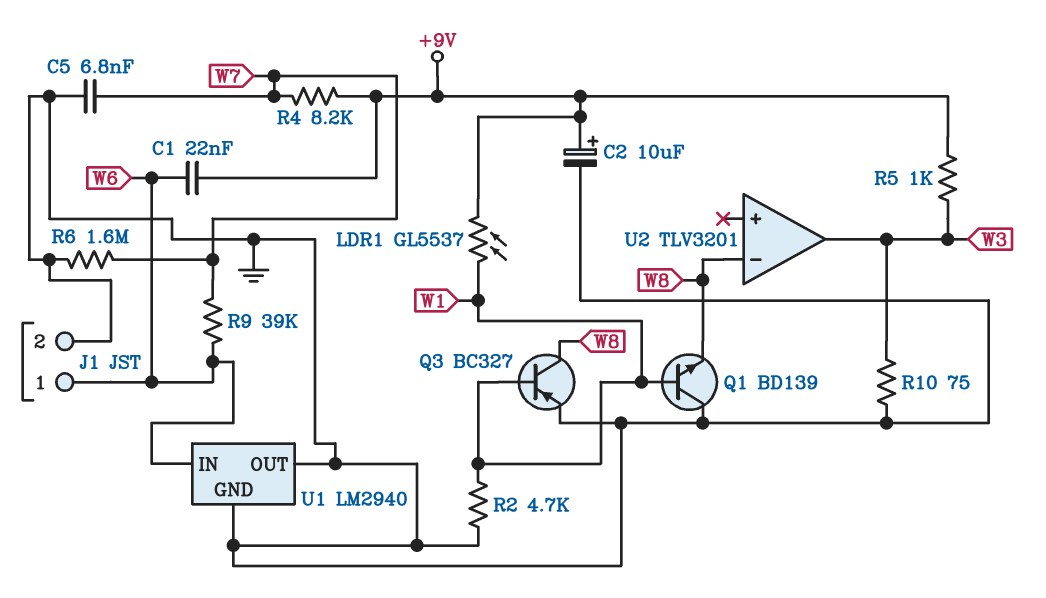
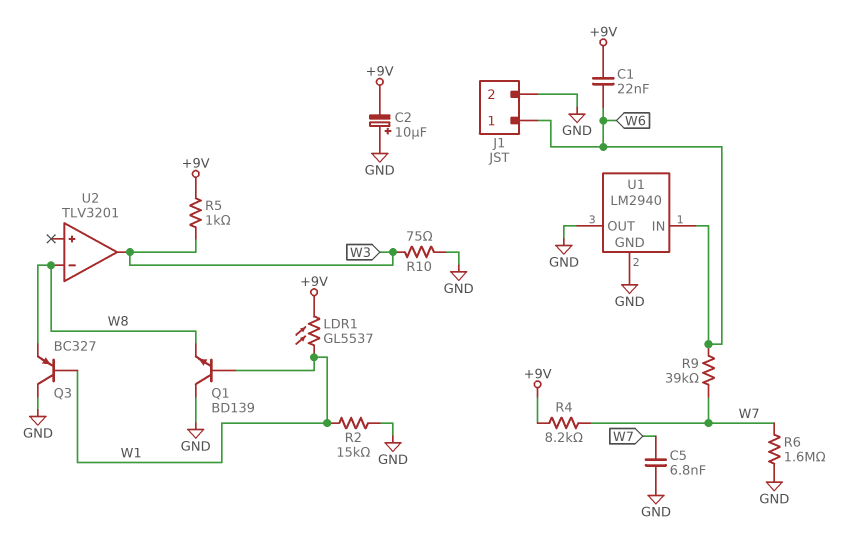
C2: 10uF (plus +9V, minus GND) -> 10uF (plus GND, minus +9V)
Q3: PNP BC327 (B W1, C W8, E GND) -> PNP BC327 (B W1, C GND, E W8)
R2: 4.7k (GND, W1) -> 15k (GND, W1)

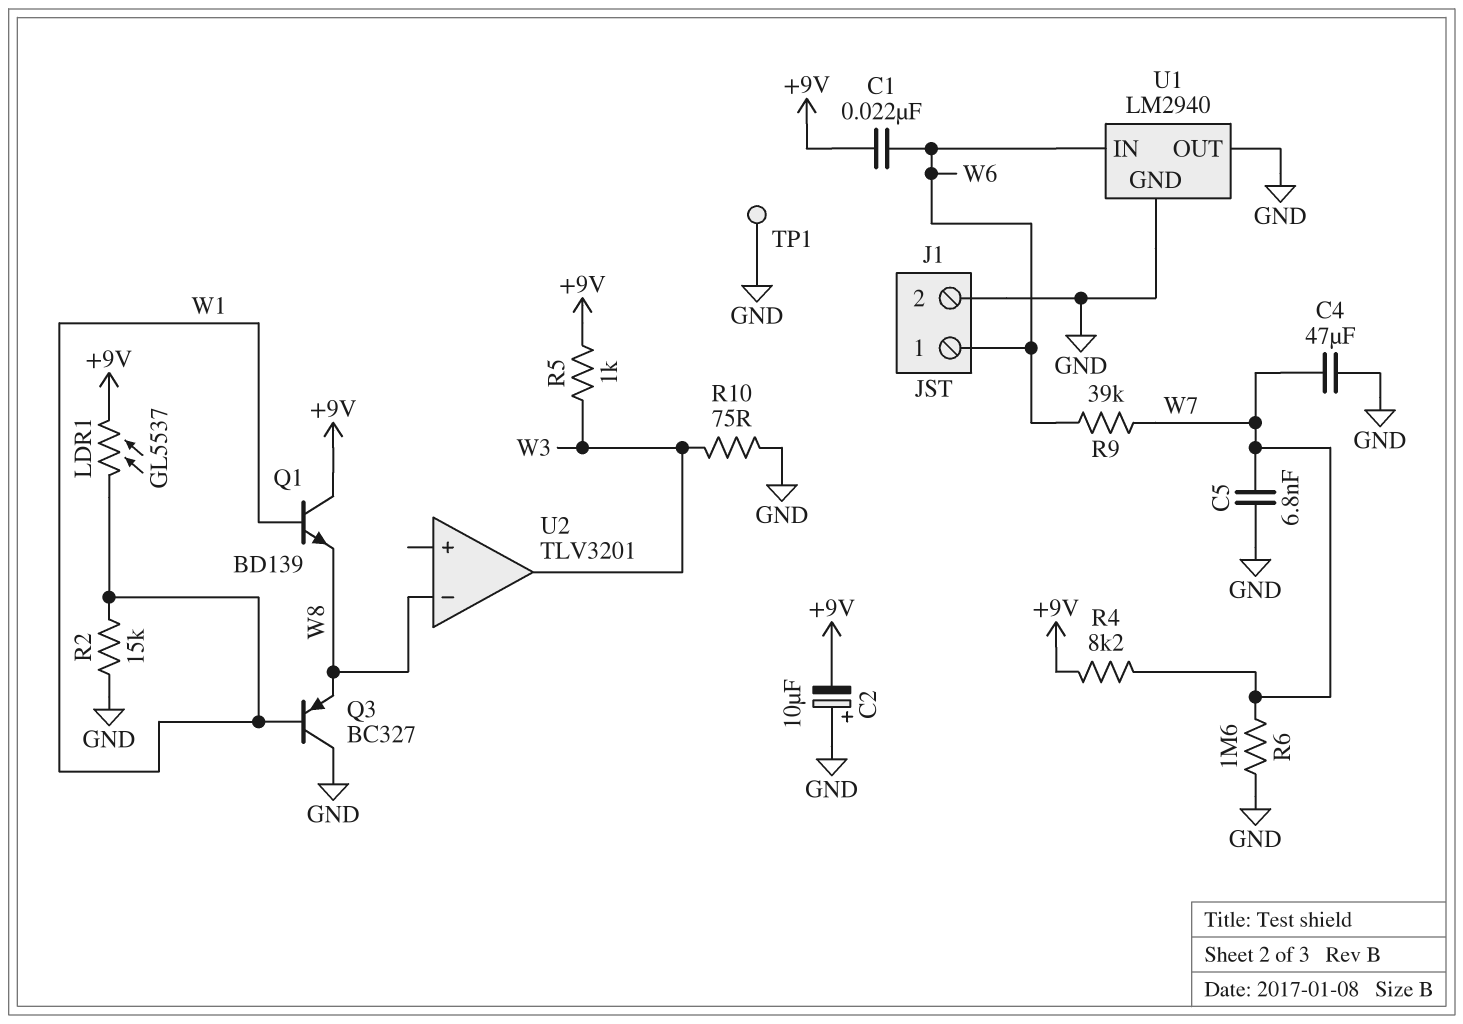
C4: none -> 47uF (GND, W7)
Q1: NPN BD139 (B W1, C GND, E W8) -> NPN BD139 (B W1, C +9V, E W8)
TP1: none -> test point (GND)

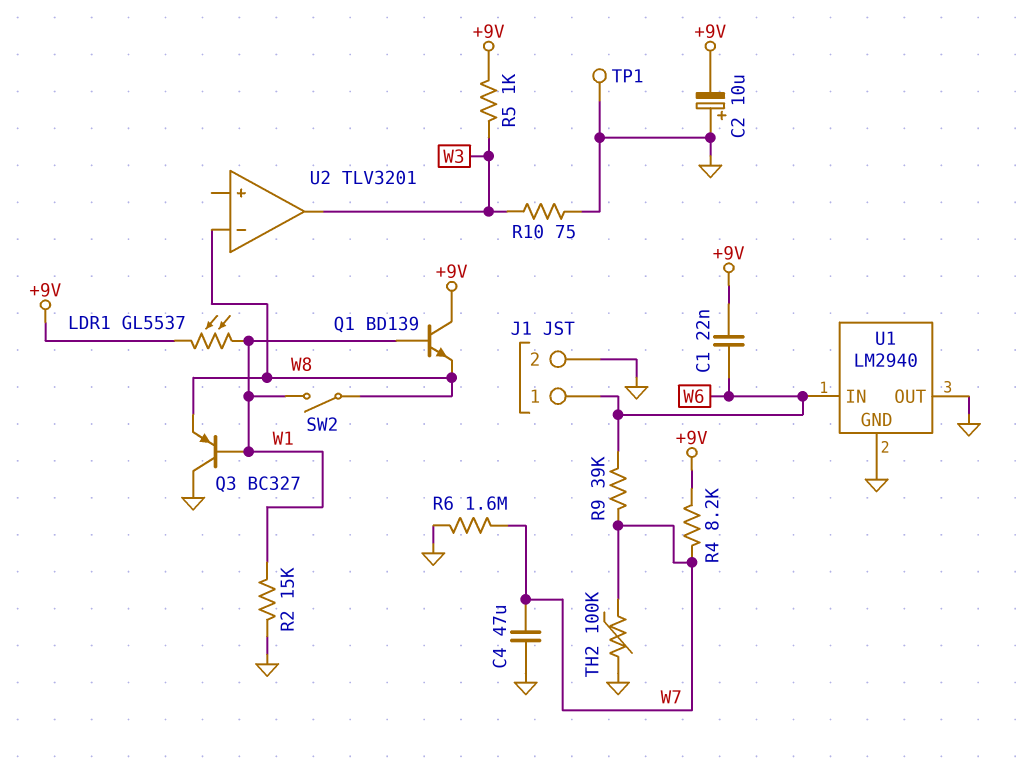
C5: 6.8nF (GND, W7) -> none
SW2: none -> switch (W1, W8)
TH2: none -> 100k (GND, W7)

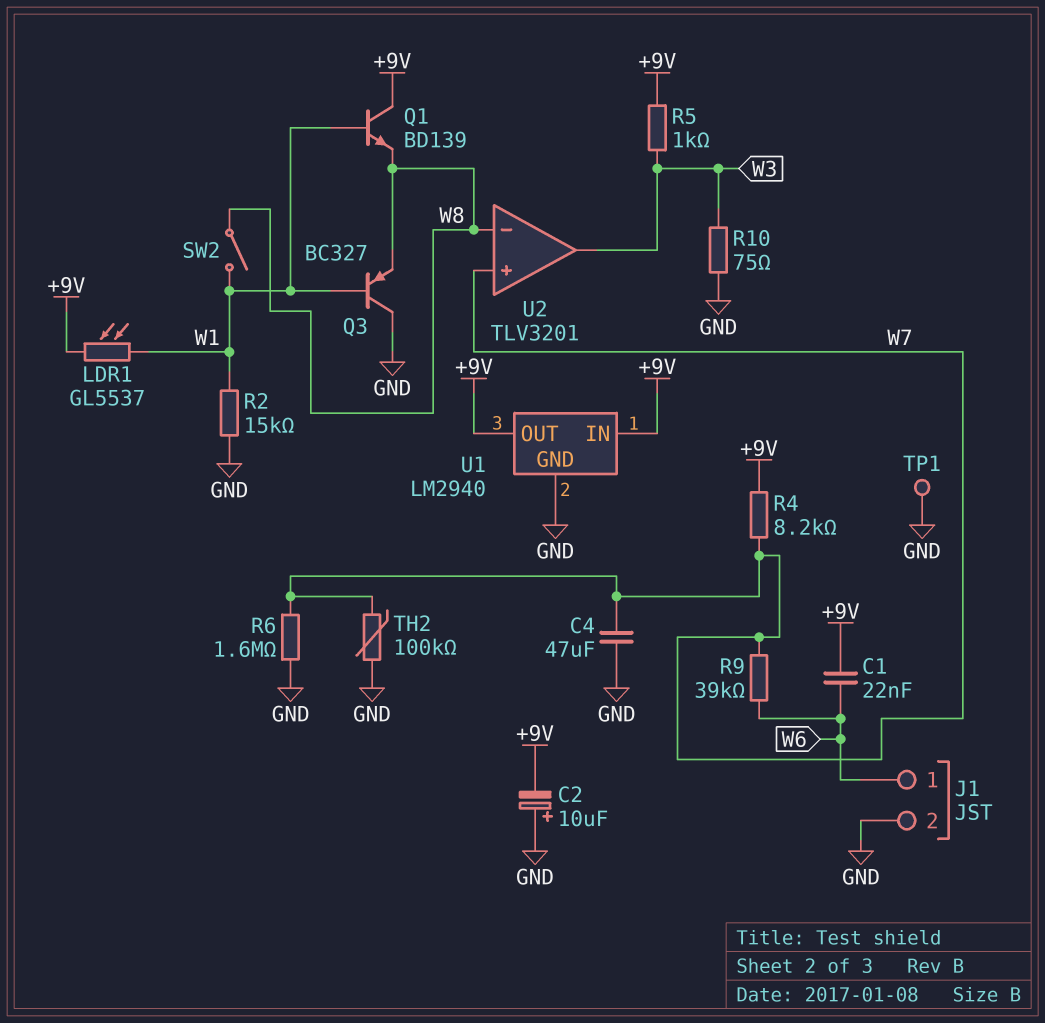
U1 pin IN: W6 -> +9V
U1 pin OUT: GND -> +9V
U2 pin in+: none -> W7

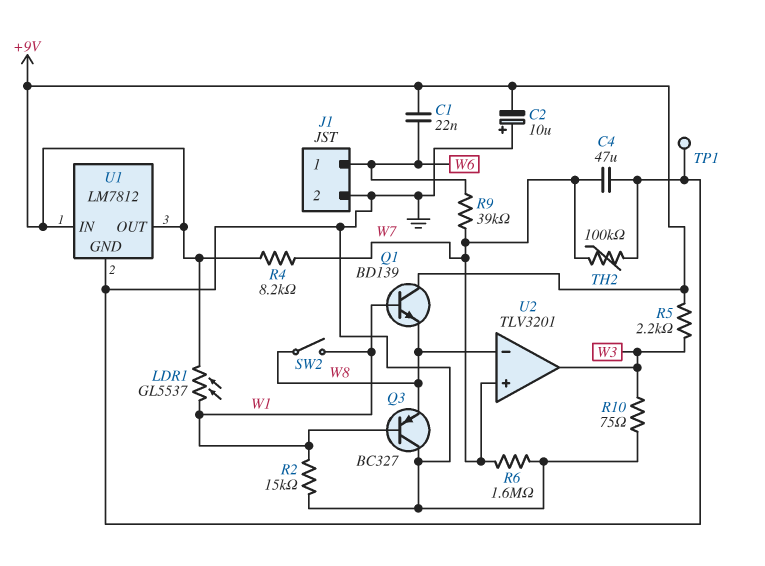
R5: 1k (+9V, W3) -> 2.2k (+9V, W3)
U1: LM2940 -> LM7812

